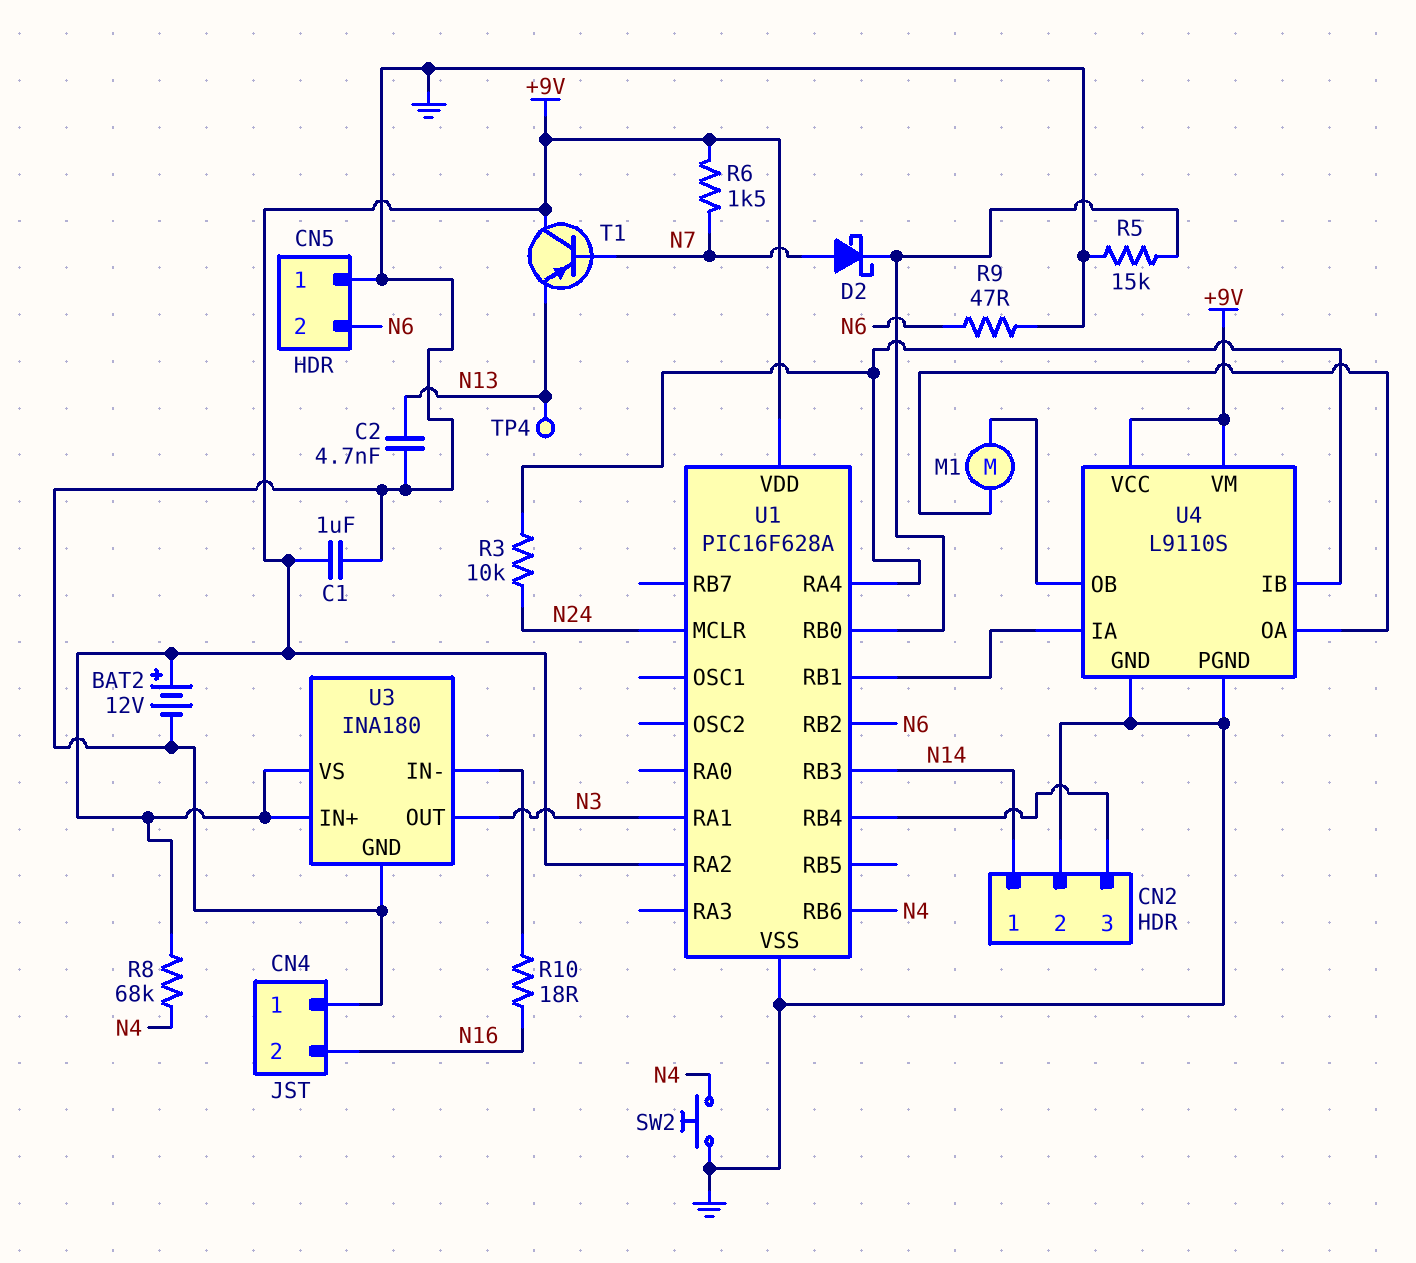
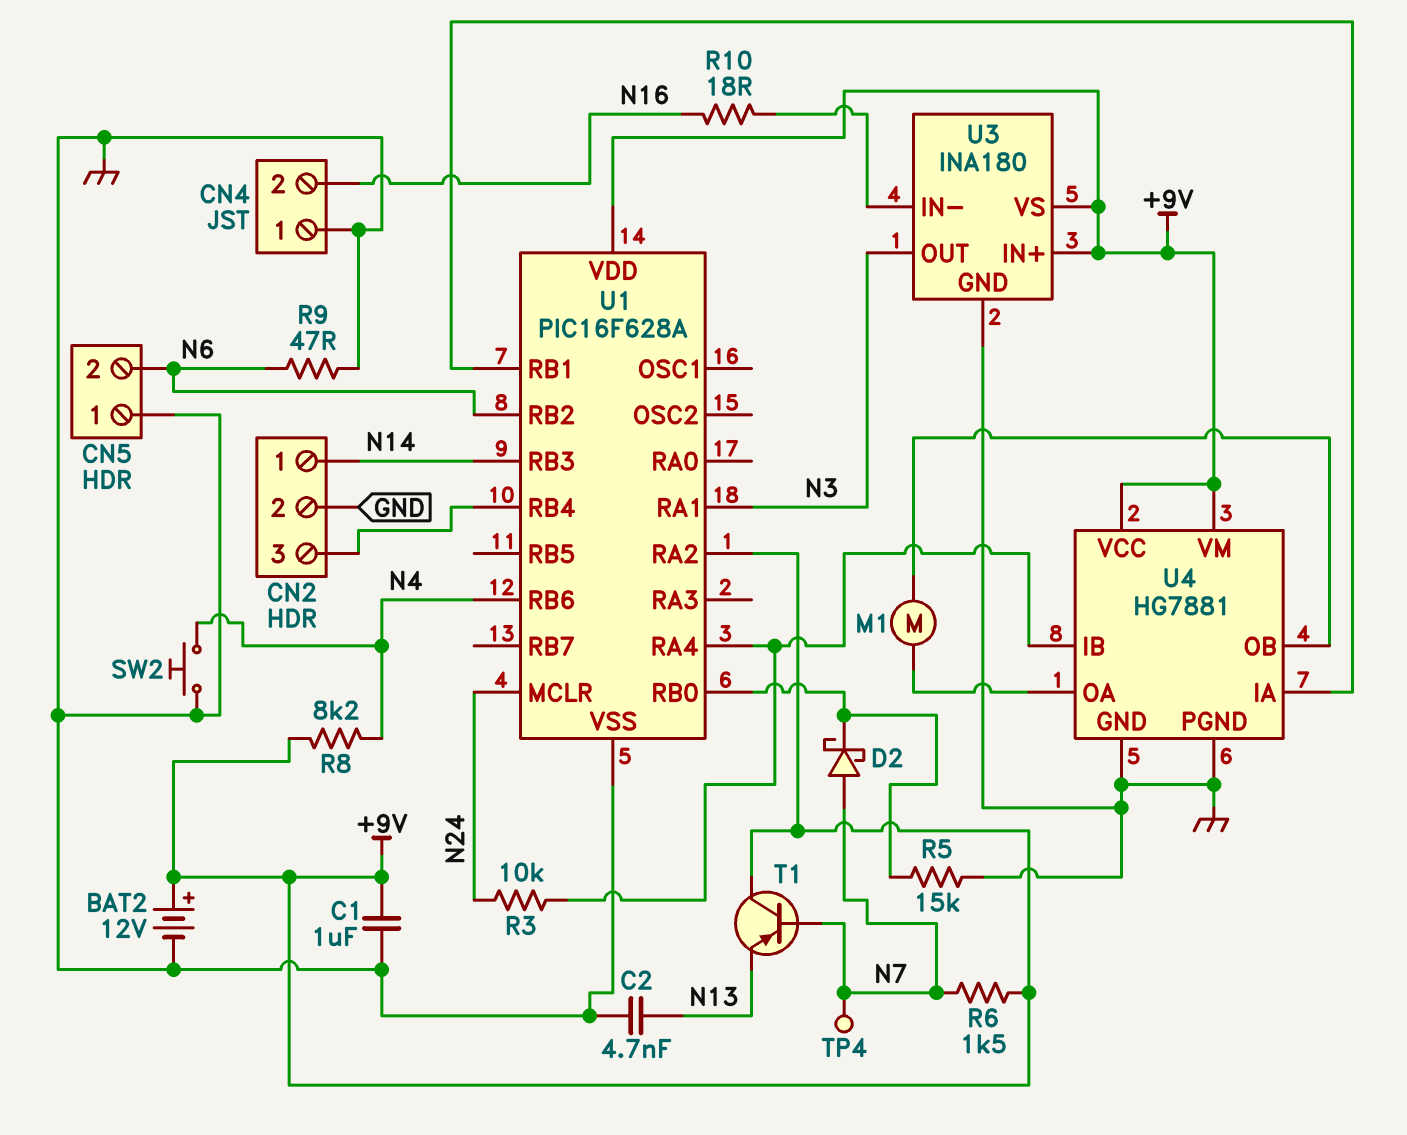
R8: 68k (+9V, N4) -> 8.2k (+9V, N4)
TP4: test point (N13) -> test point (N7)
U4: L9110S -> HG7881

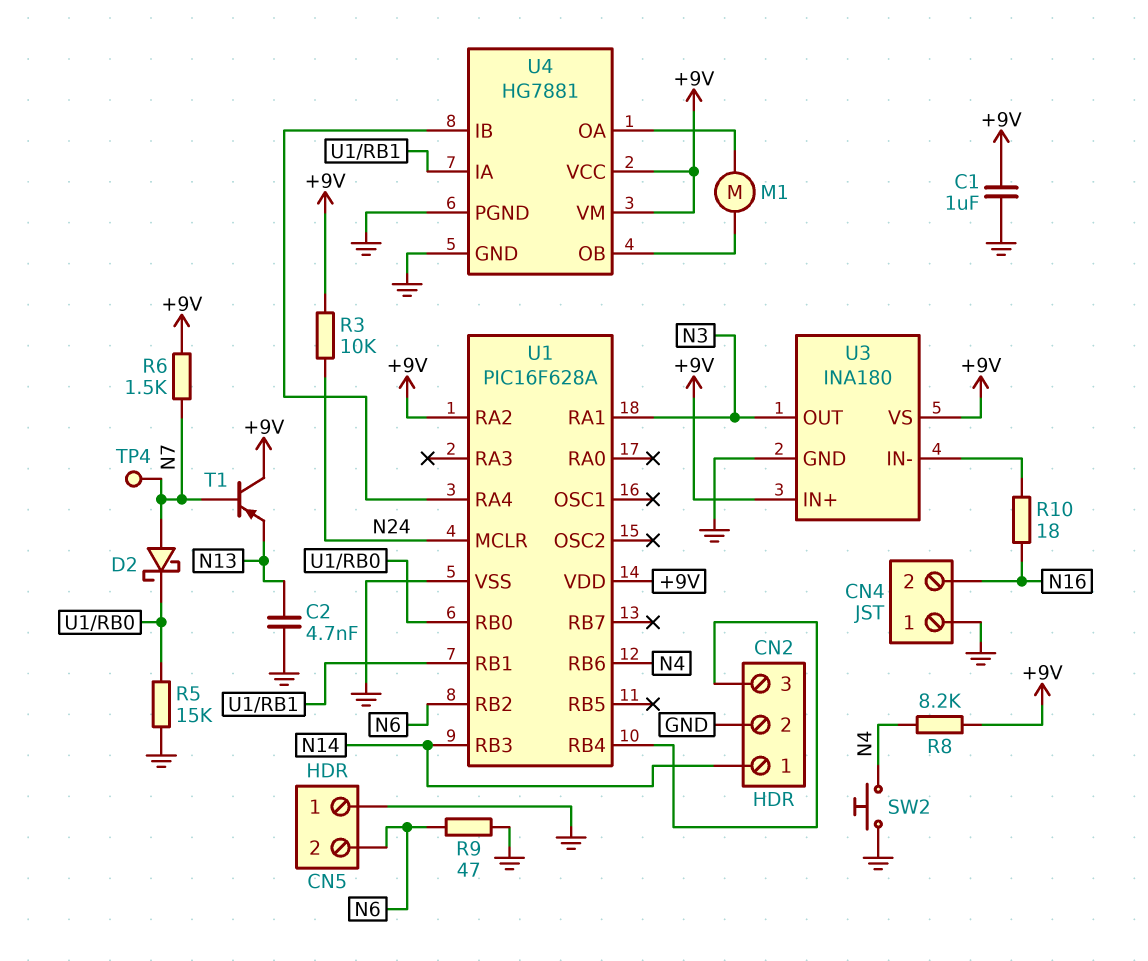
BAT2: 12V (plus +9V, minus GND) -> none
R3: 10k (N24, U1/RA4) -> 10k (+9V, N24)

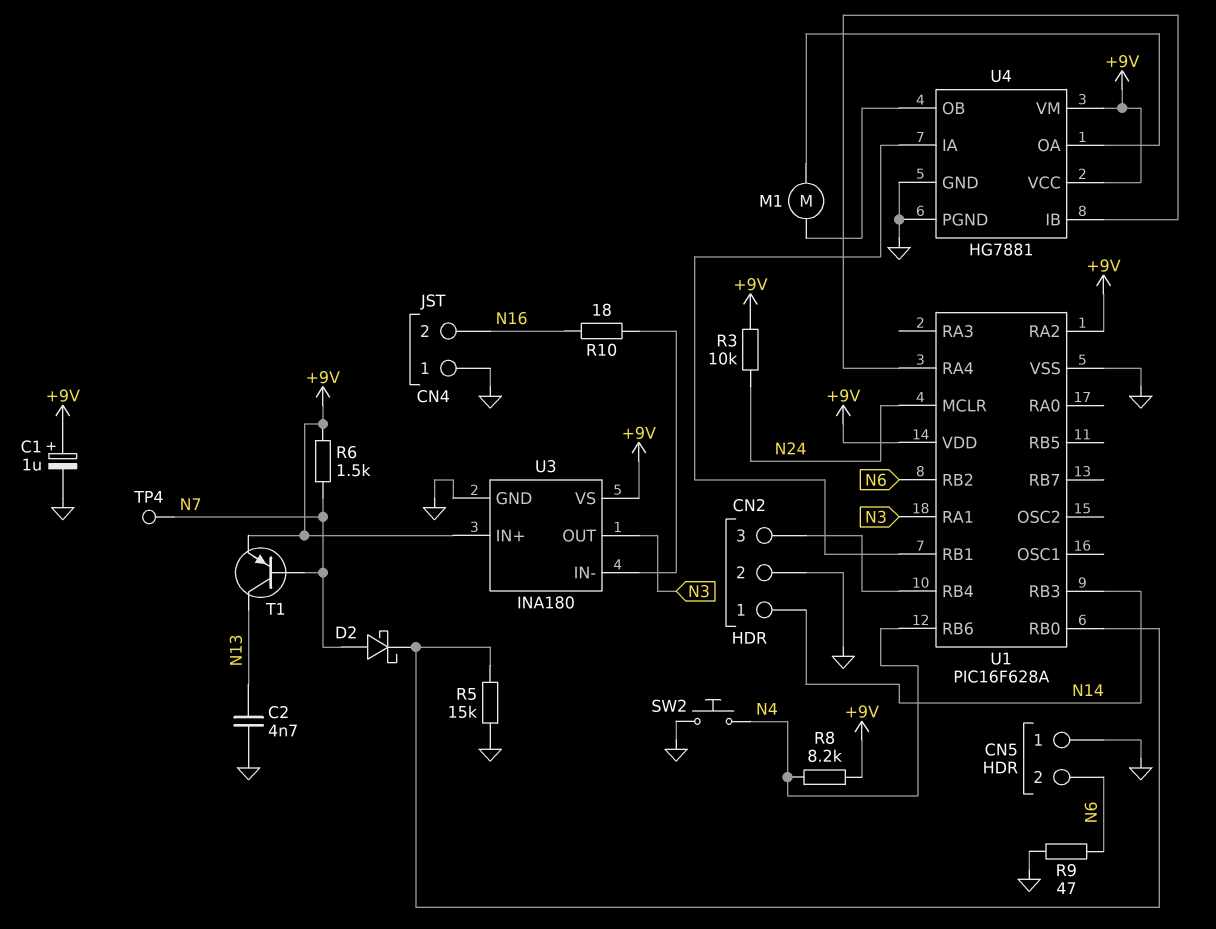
C1: 1uF (+9V, GND) -> 1uF (plus +9V, minus GND)
T1: PNP (B N7, C +9V, E N13) -> PNP (B N7, C N13, E +9V)

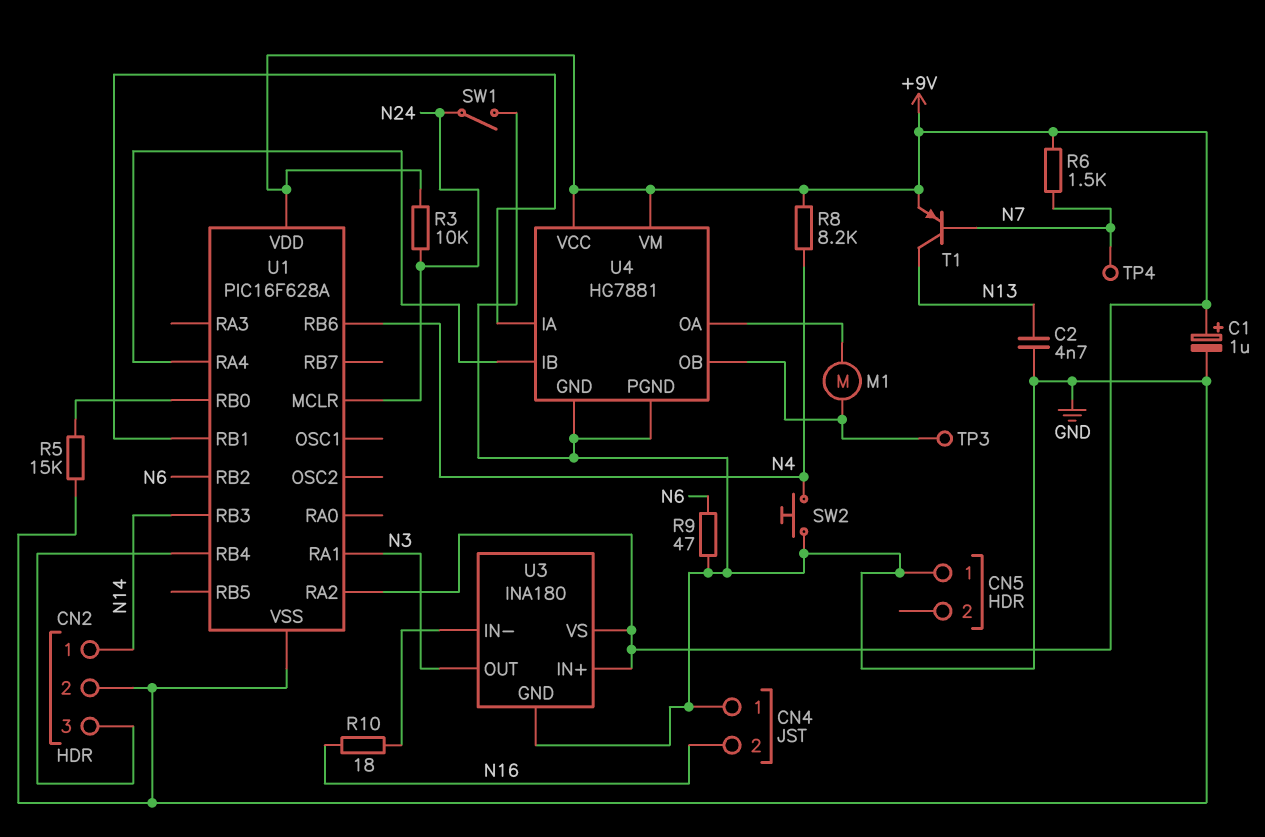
CN5 pin 2: N6 -> none
D2: schottky (A N7, K U1/RB0) -> none
SW1: none -> switch (GND, N24)
TP3: none -> test point (U4/OB)

